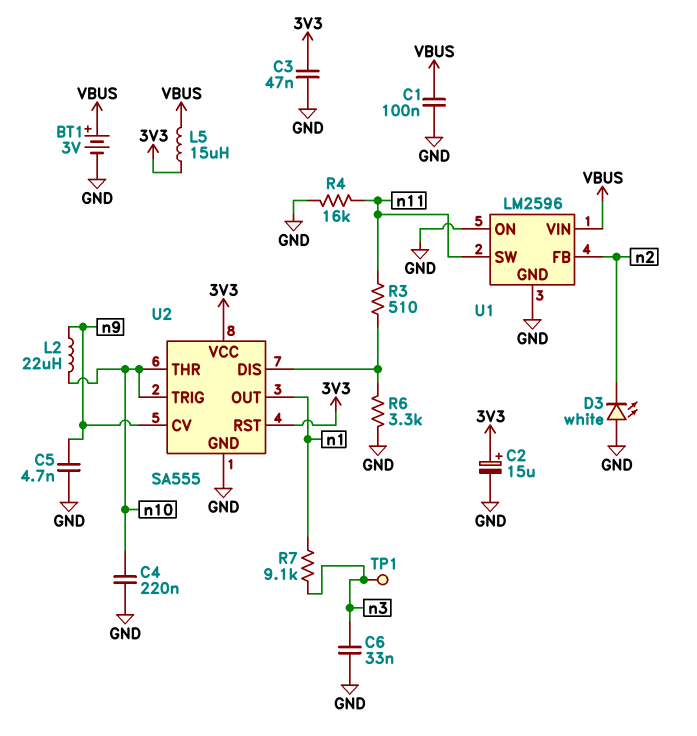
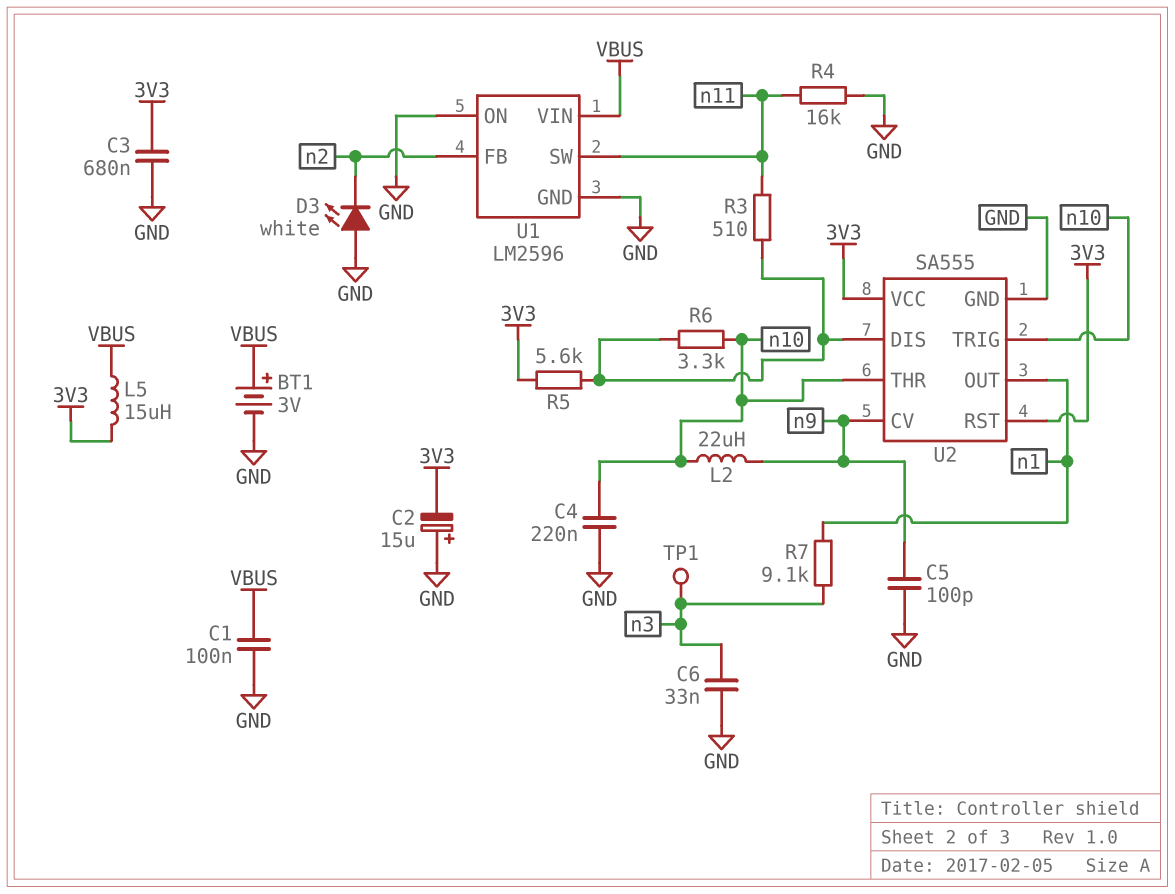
C2: 15uF (plus 3V3, minus GND) -> 15uF (plus GND, minus 3V3)
C3: 47nF (3V3, GND) -> 680nF (3V3, GND)
C5: 4.7nF (GND, n9) -> 100pF (GND, n9)
R5: none -> 5.6k (3V3, U2/DIS)
R6: 3.3k (GND, U2/DIS) -> 3.3k (U2/DIS, n10)

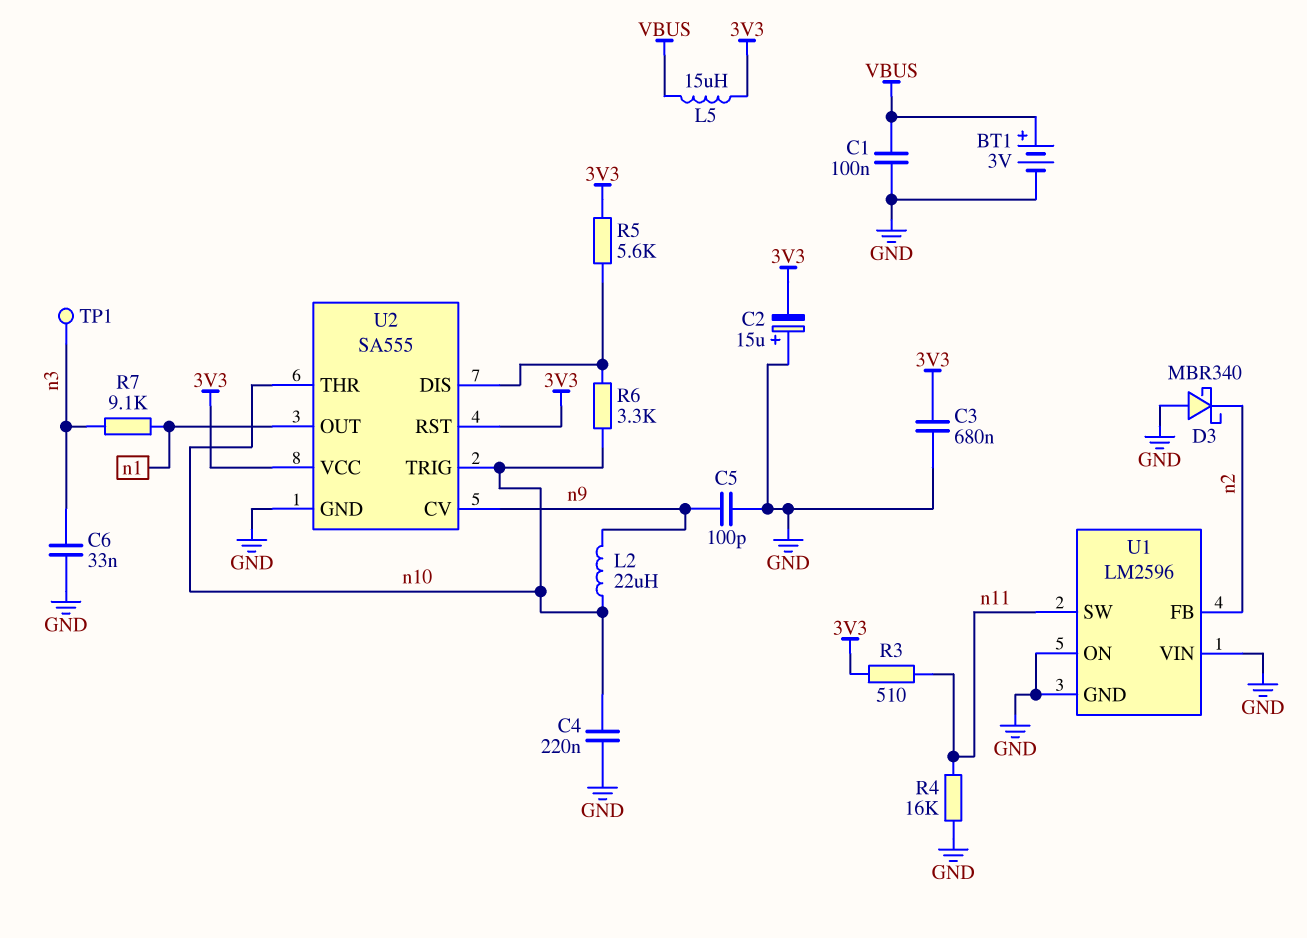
D3: LED white (A GND, K n2) -> schottky MBR340 (A GND, K n2)
R3: 510 (U2/DIS, n11) -> 510 (3V3, n11)
U1 pin VIN: VBUS -> GND

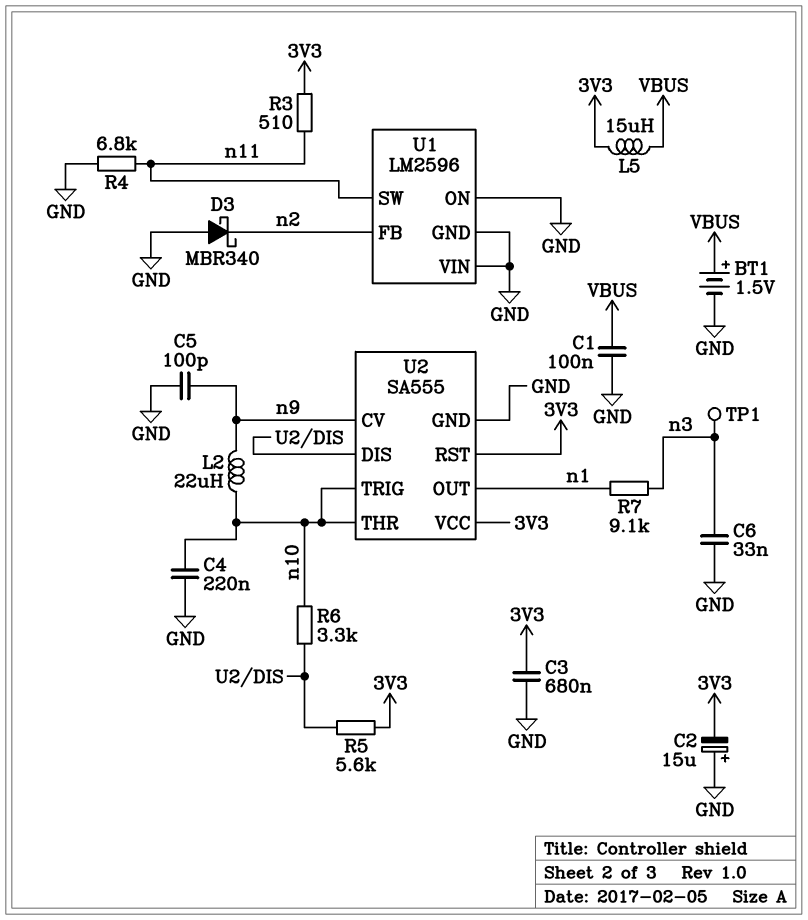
BT1: 3V (plus VBUS, minus GND) -> 1.5V (plus VBUS, minus GND)
R4: 16k (GND, n11) -> 6.8k (GND, n11)

